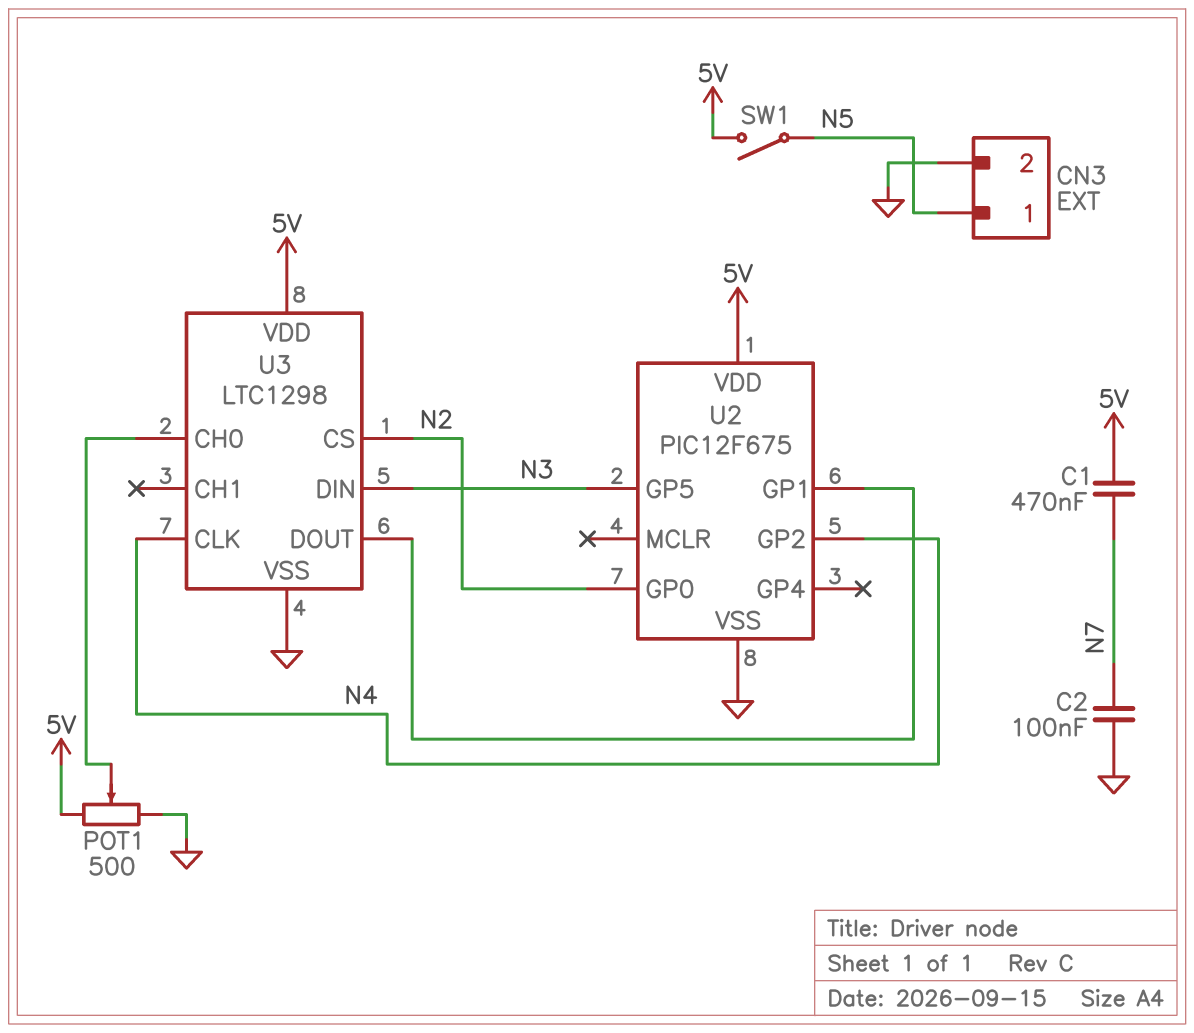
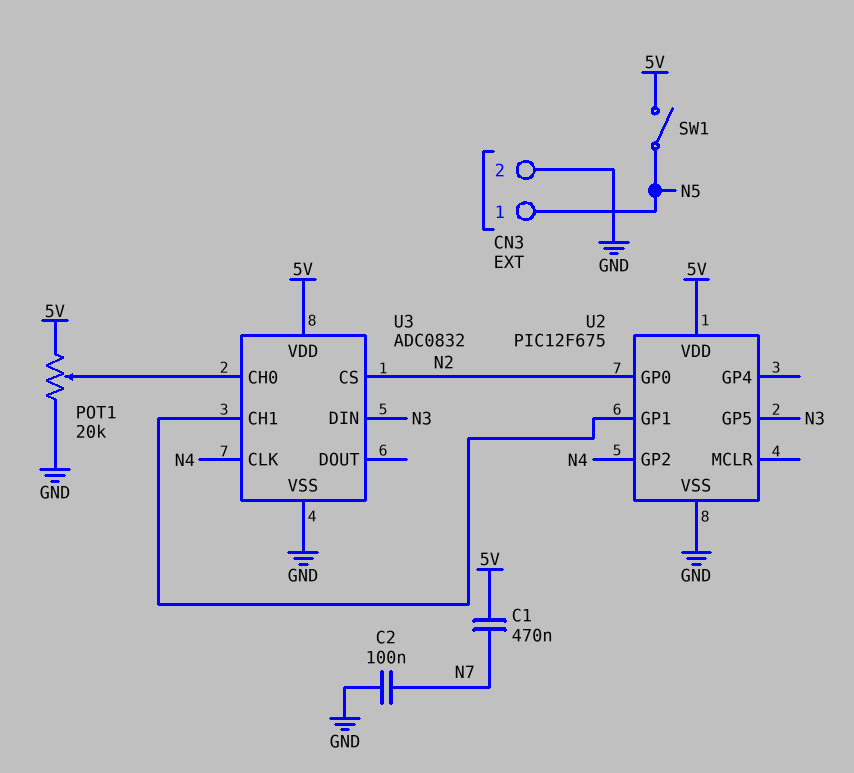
POT1: 500 (5V, GND, wiper U3/CH0) -> 20k (5V, GND, wiper U3/CH0)
U3: LTC1298 -> ADC0832
U3 pin CH1: none -> U2/GP1
U3 pin DOUT: U2/GP1 -> none

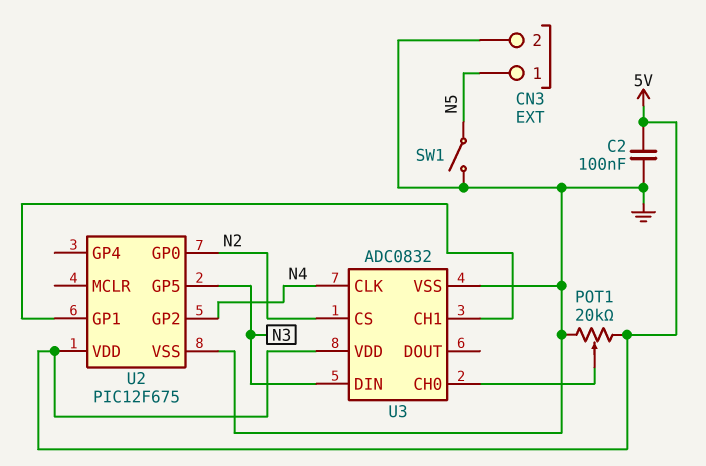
C1: 470nF (5V, N7) -> none
C2: 100nF (GND, N7) -> 100nF (5V, GND)
SW1: switch (5V, N5) -> switch (GND, N5)

